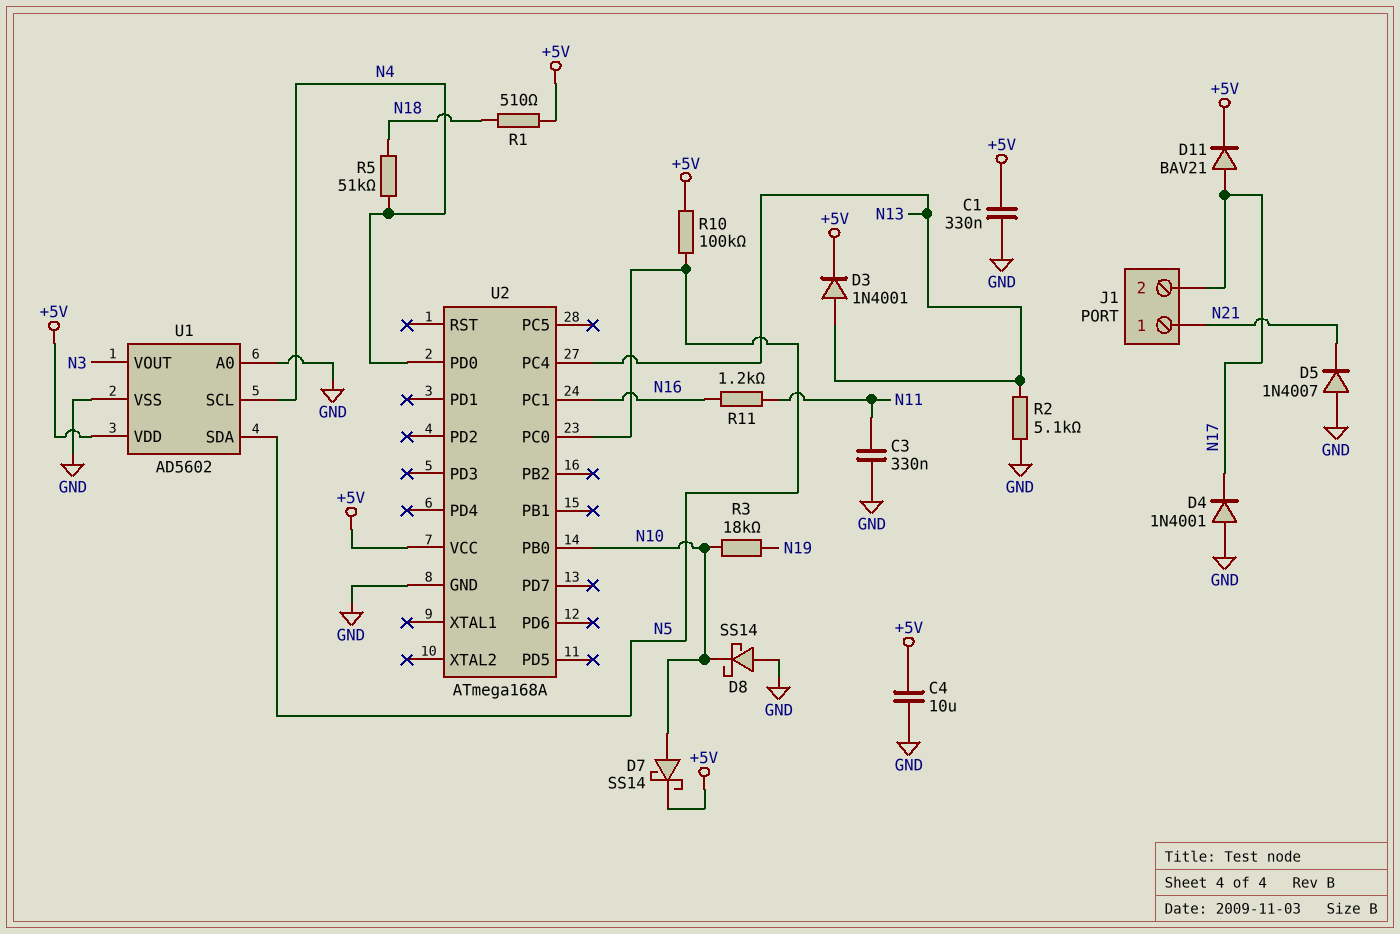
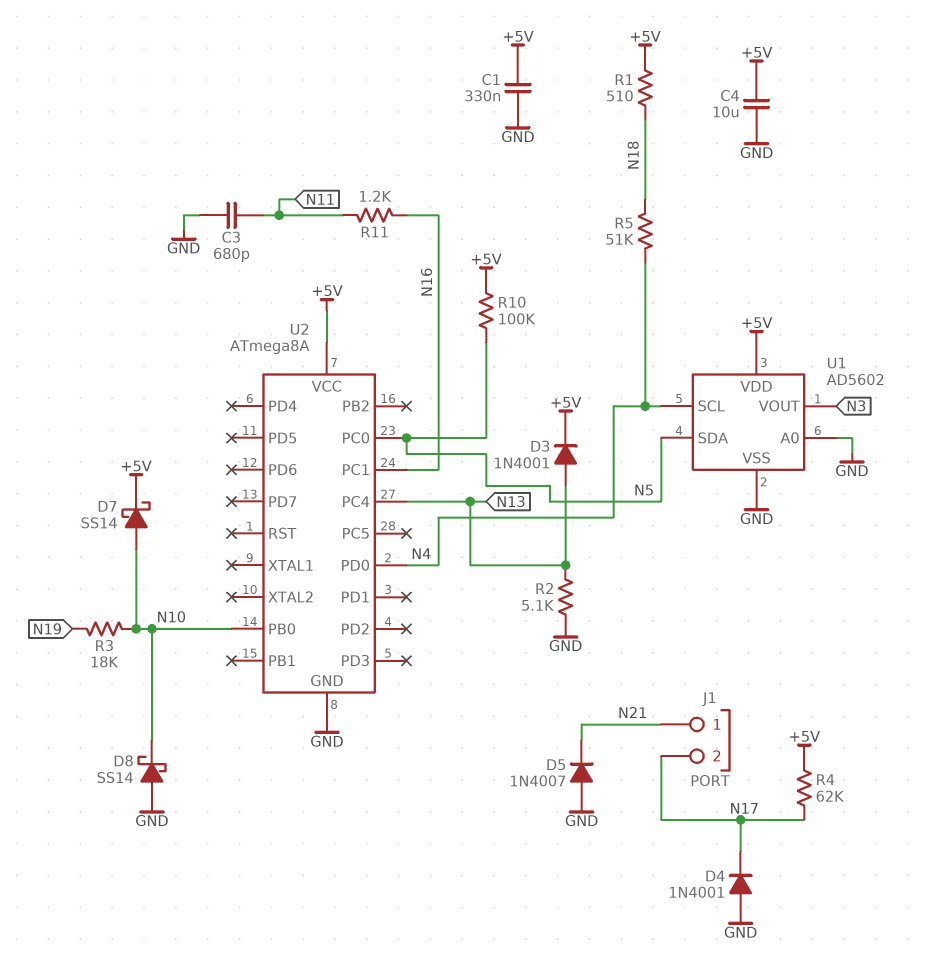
C3: 330nF (GND, N11) -> 680pF (GND, N11)
D11: diode BAV21 (A N17, K +5V) -> none
R4: none -> 62k (+5V, N17)
U2: ATmega168A -> ATmega8A

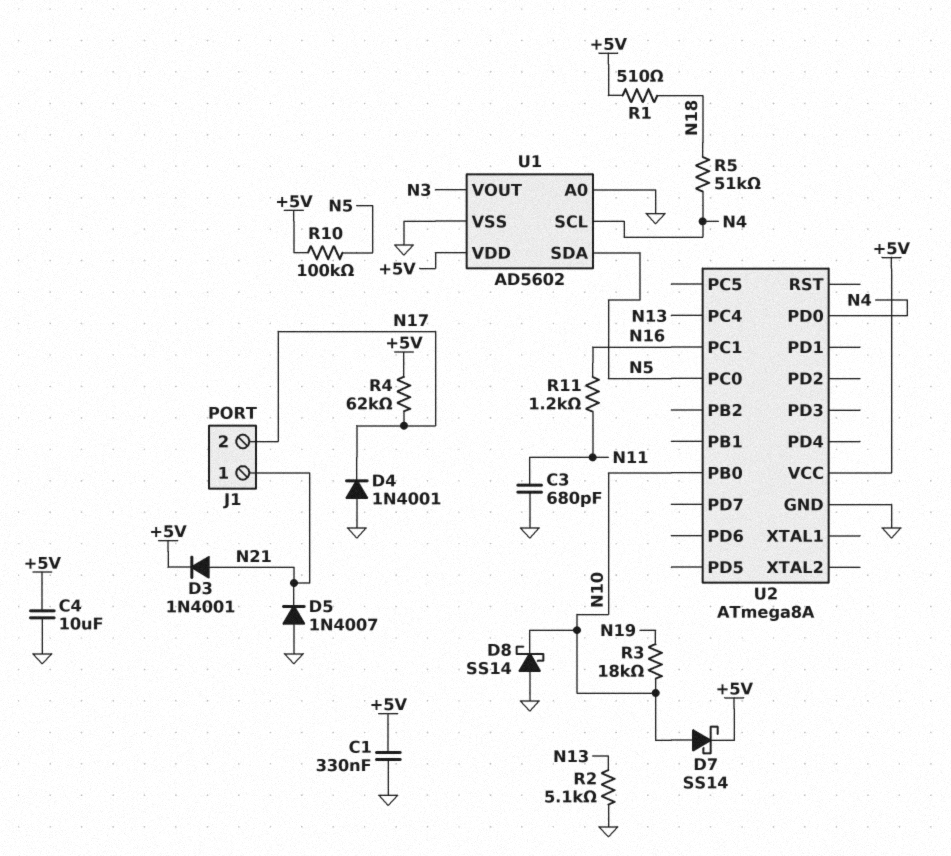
D3: diode 1N4001 (A N13, K +5V) -> diode 1N4001 (A N21, K +5V)

